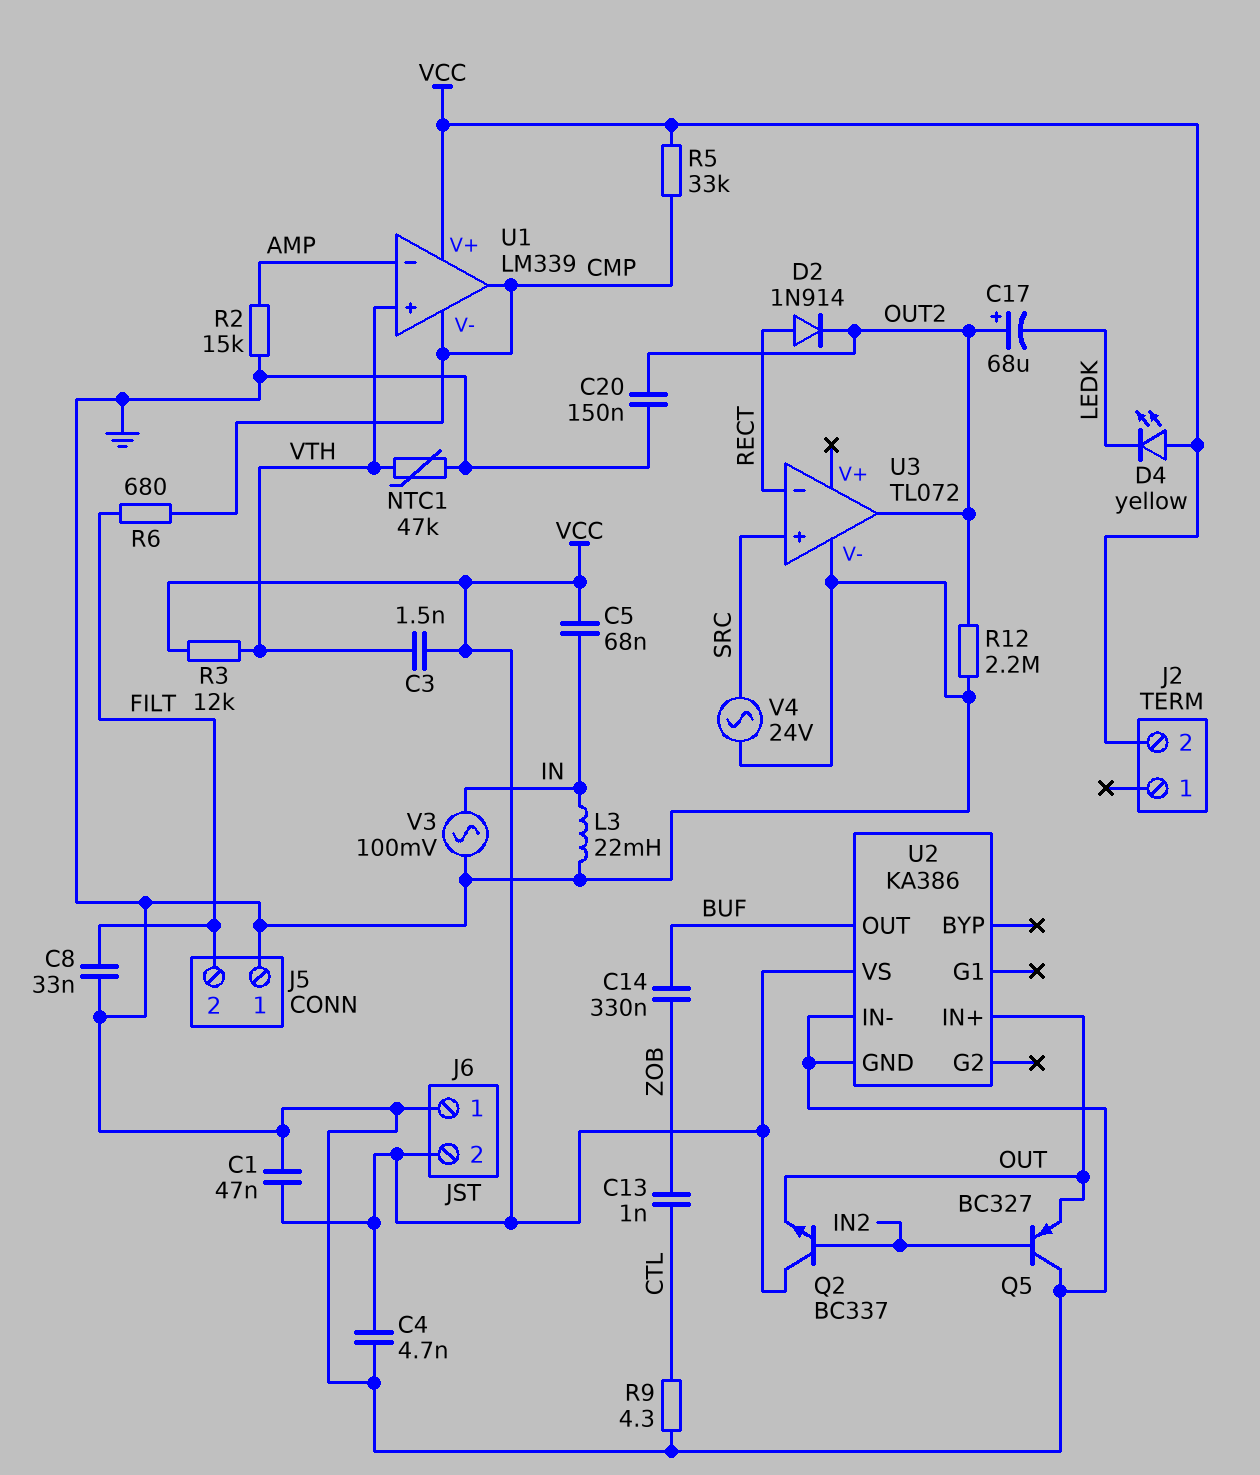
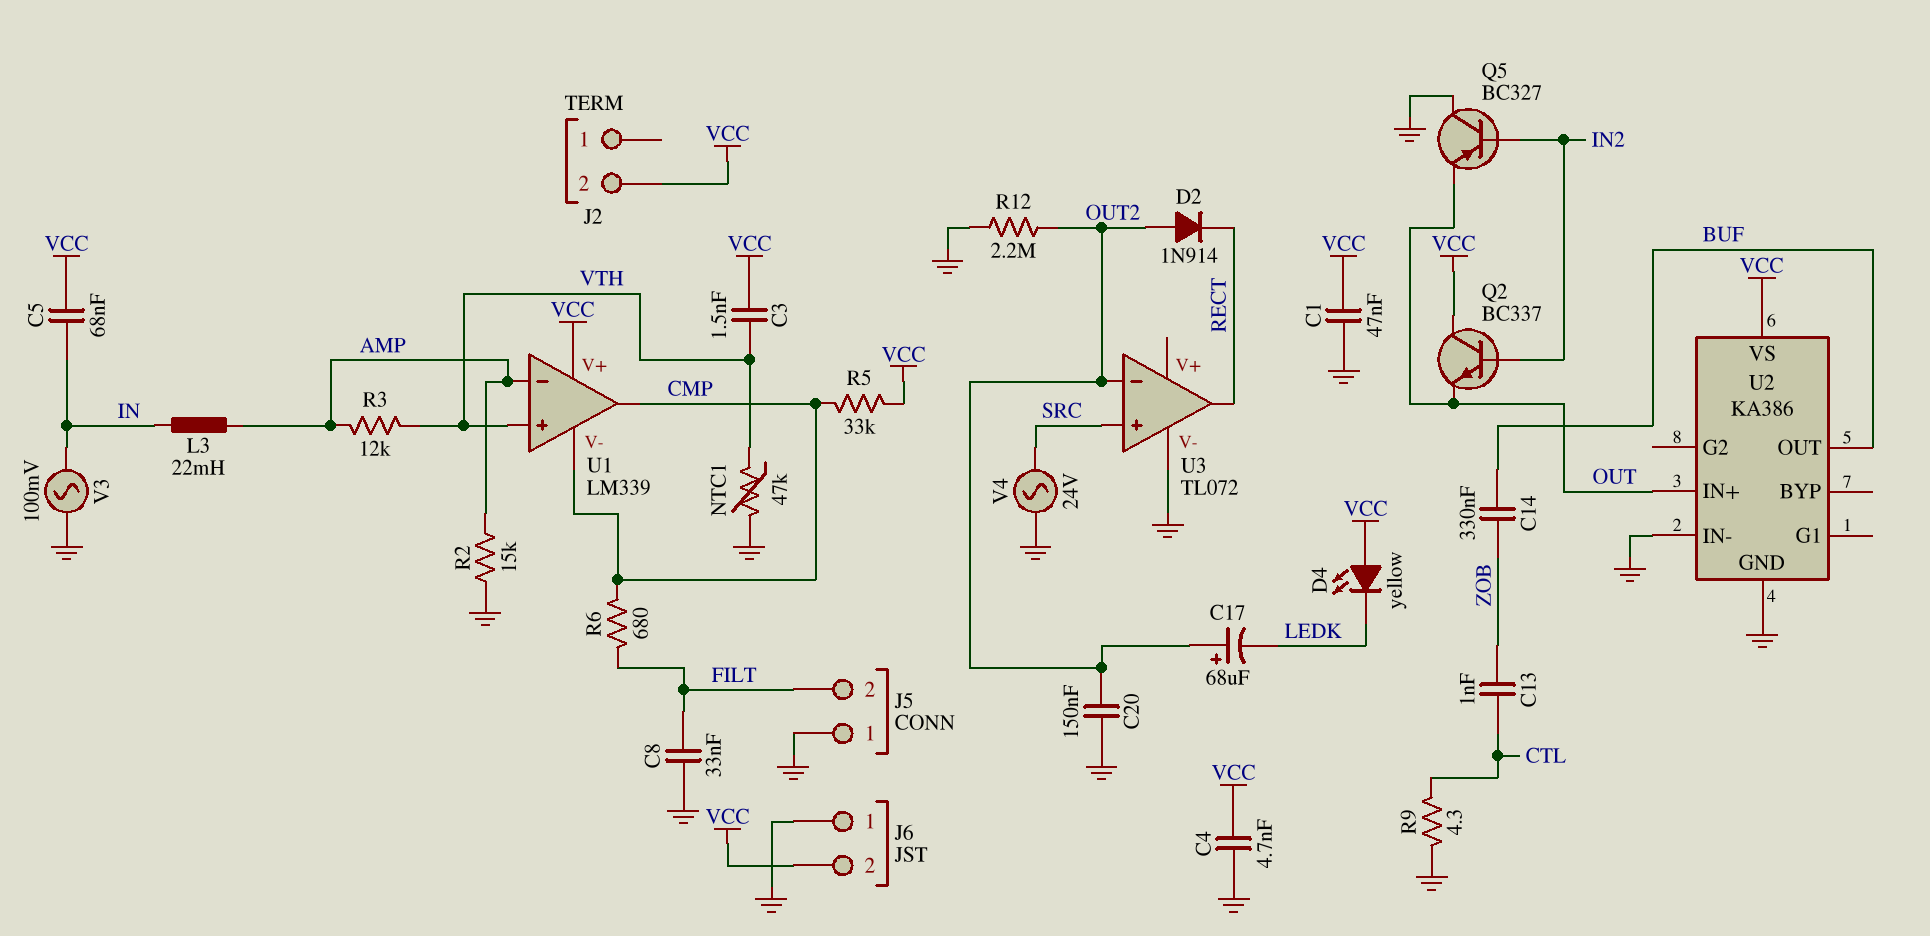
D2: diode 1N914 (A RECT, K OUT2) -> diode 1N914 (A OUT2, K RECT)
L3: 22mH (GND, IN) -> 22mH (AMP, IN)
R3: 12k (VCC, VTH) -> 12k (AMP, VTH)
U3 pin in-: RECT -> OUT2
U3 pin out: OUT2 -> RECT

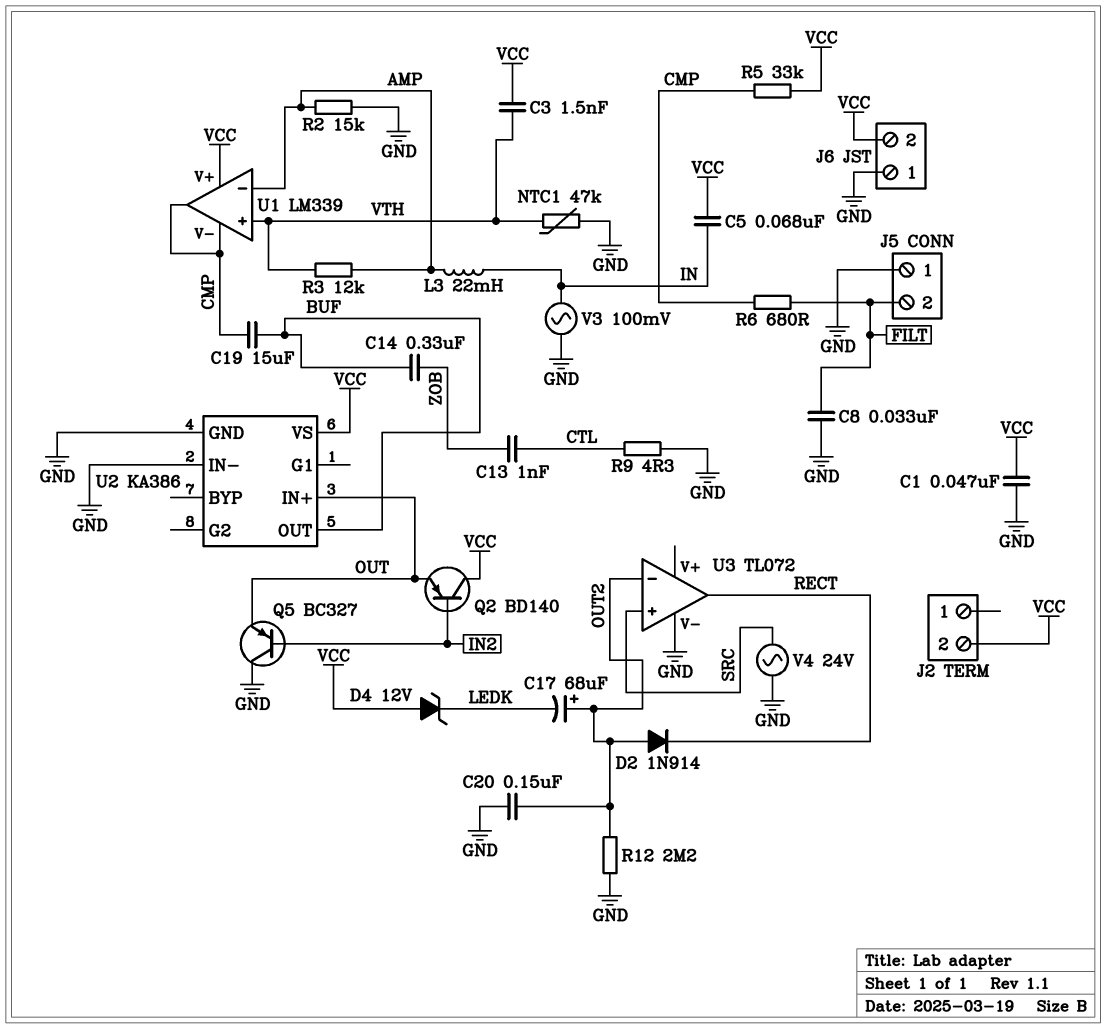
C4: 4.7nF (GND, VCC) -> none
C19: none -> 15uF (BUF, CMP)
D4: LED yellow (A VCC, K LEDK) -> zener 12V (A VCC, K LEDK)
Q2: NPN BC337 (B IN2, C VCC, E OUT) -> PNP BD140 (B IN2, C VCC, E OUT)

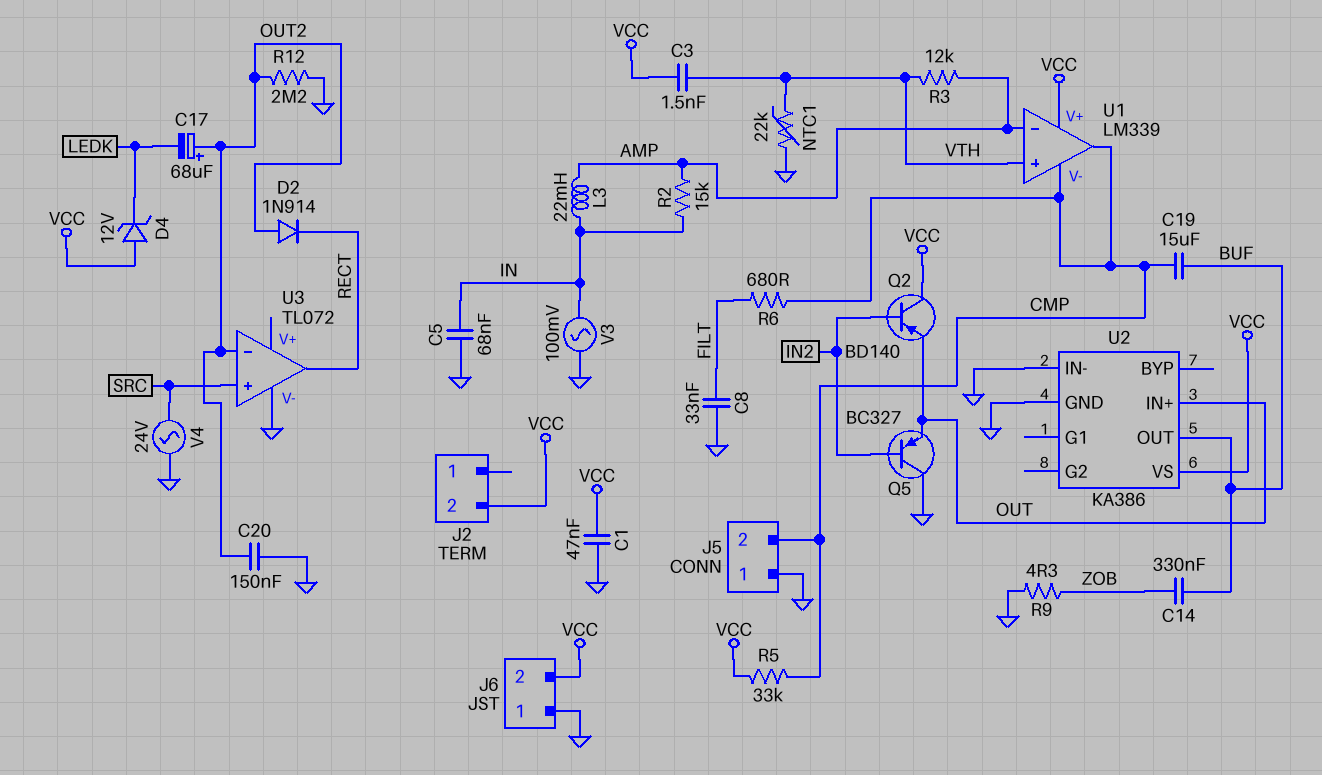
C5: 68nF (IN, VCC) -> 68nF (GND, IN)
C13: 1nF (CTL, ZOB) -> none
J5 pin 2: FILT -> CMP
NTC1: 47k (GND, VTH) -> 22k (GND, VTH)
R2: 15k (AMP, GND) -> 15k (AMP, IN)
R9: 4.3 (CTL, GND) -> 4.3 (GND, ZOB)

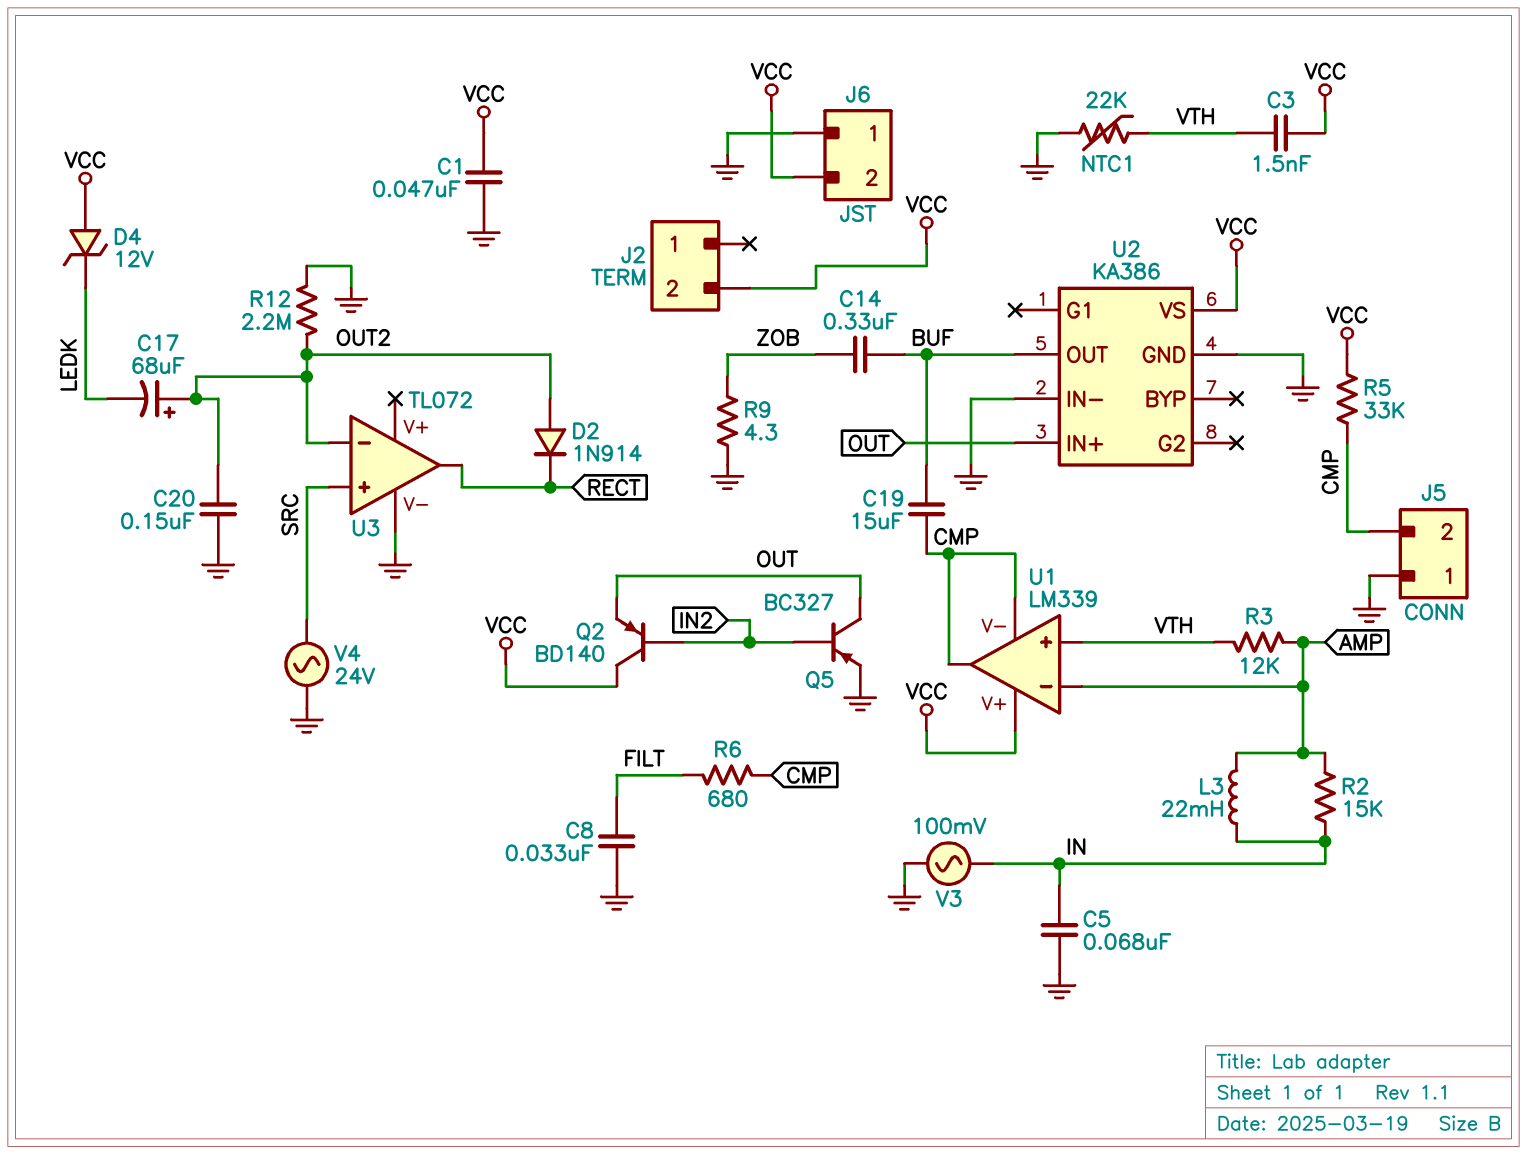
Q5: PNP BC327 (B IN2, C GND, E OUT) -> PNP BC327 (B IN2, C OUT, E GND)

